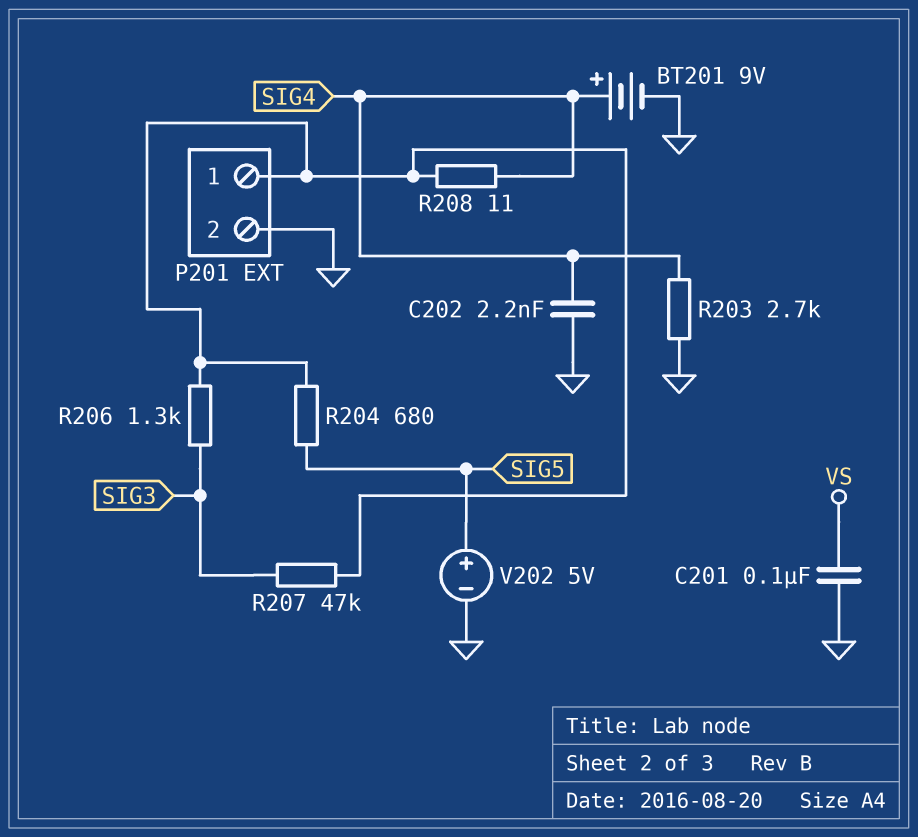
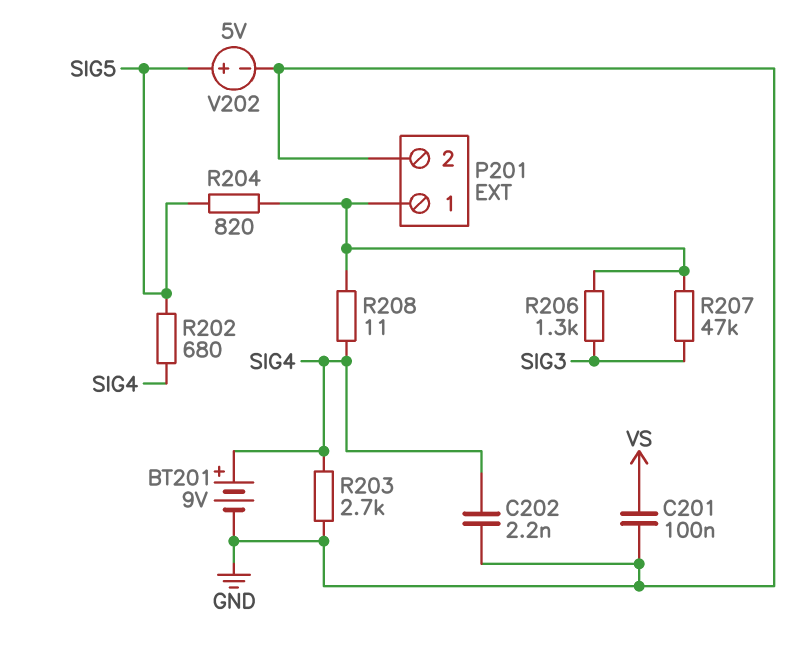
R202: none -> 680 (SIG4, SIG5)
R204: 680 (P201/1, SIG5) -> 820 (P201/1, SIG5)

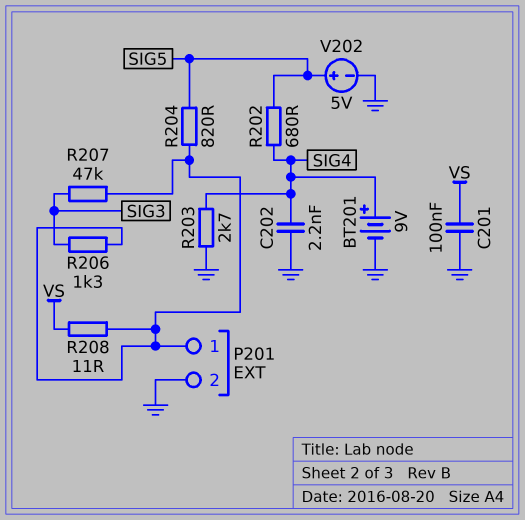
R208: 11 (P201/1, SIG4) -> 11 (P201/1, VS)

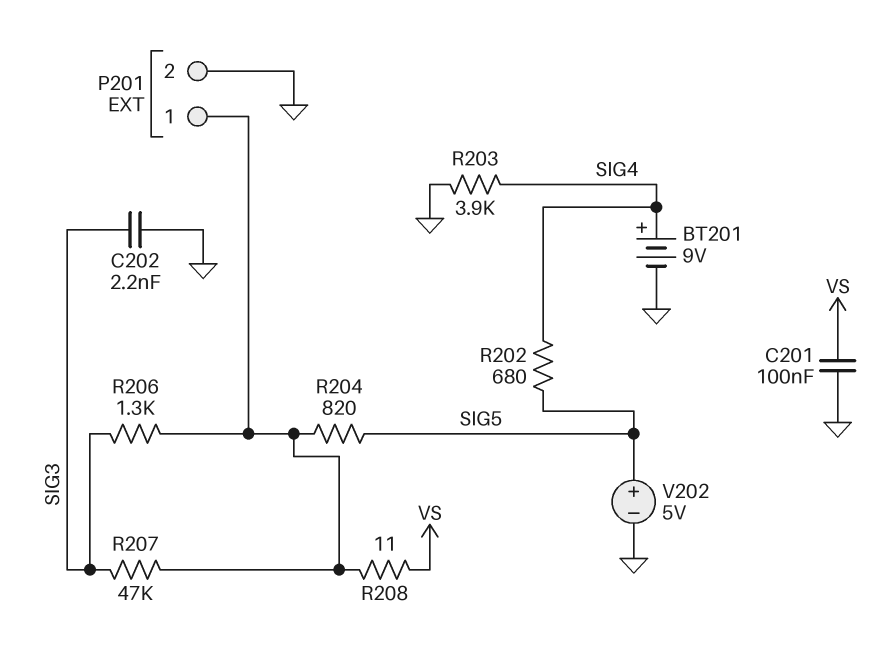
C202: 2.2nF (GND, SIG4) -> 2.2nF (GND, SIG3)
R203: 2.7k (GND, SIG4) -> 3.9k (GND, SIG4)

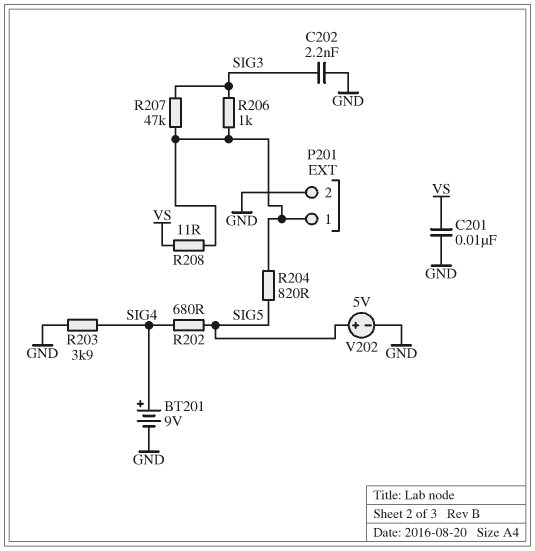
C201: 100nF (GND, VS) -> 10nF (GND, VS)
R206: 1.3k (P201/1, SIG3) -> 1k (P201/1, SIG3)

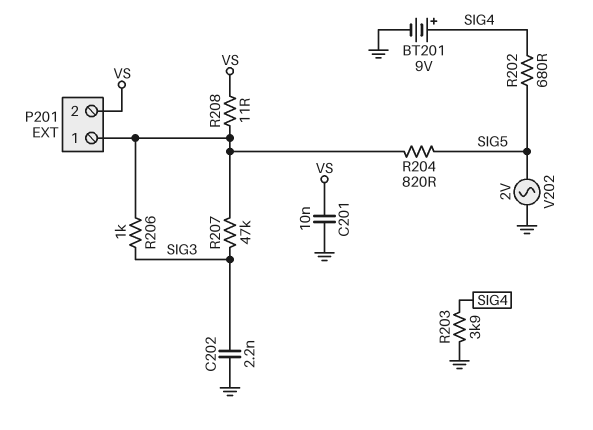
P201 pin 2: GND -> VS
V202: 5V (plus SIG5, minus GND) -> AC 2V (GND, SIG5)

